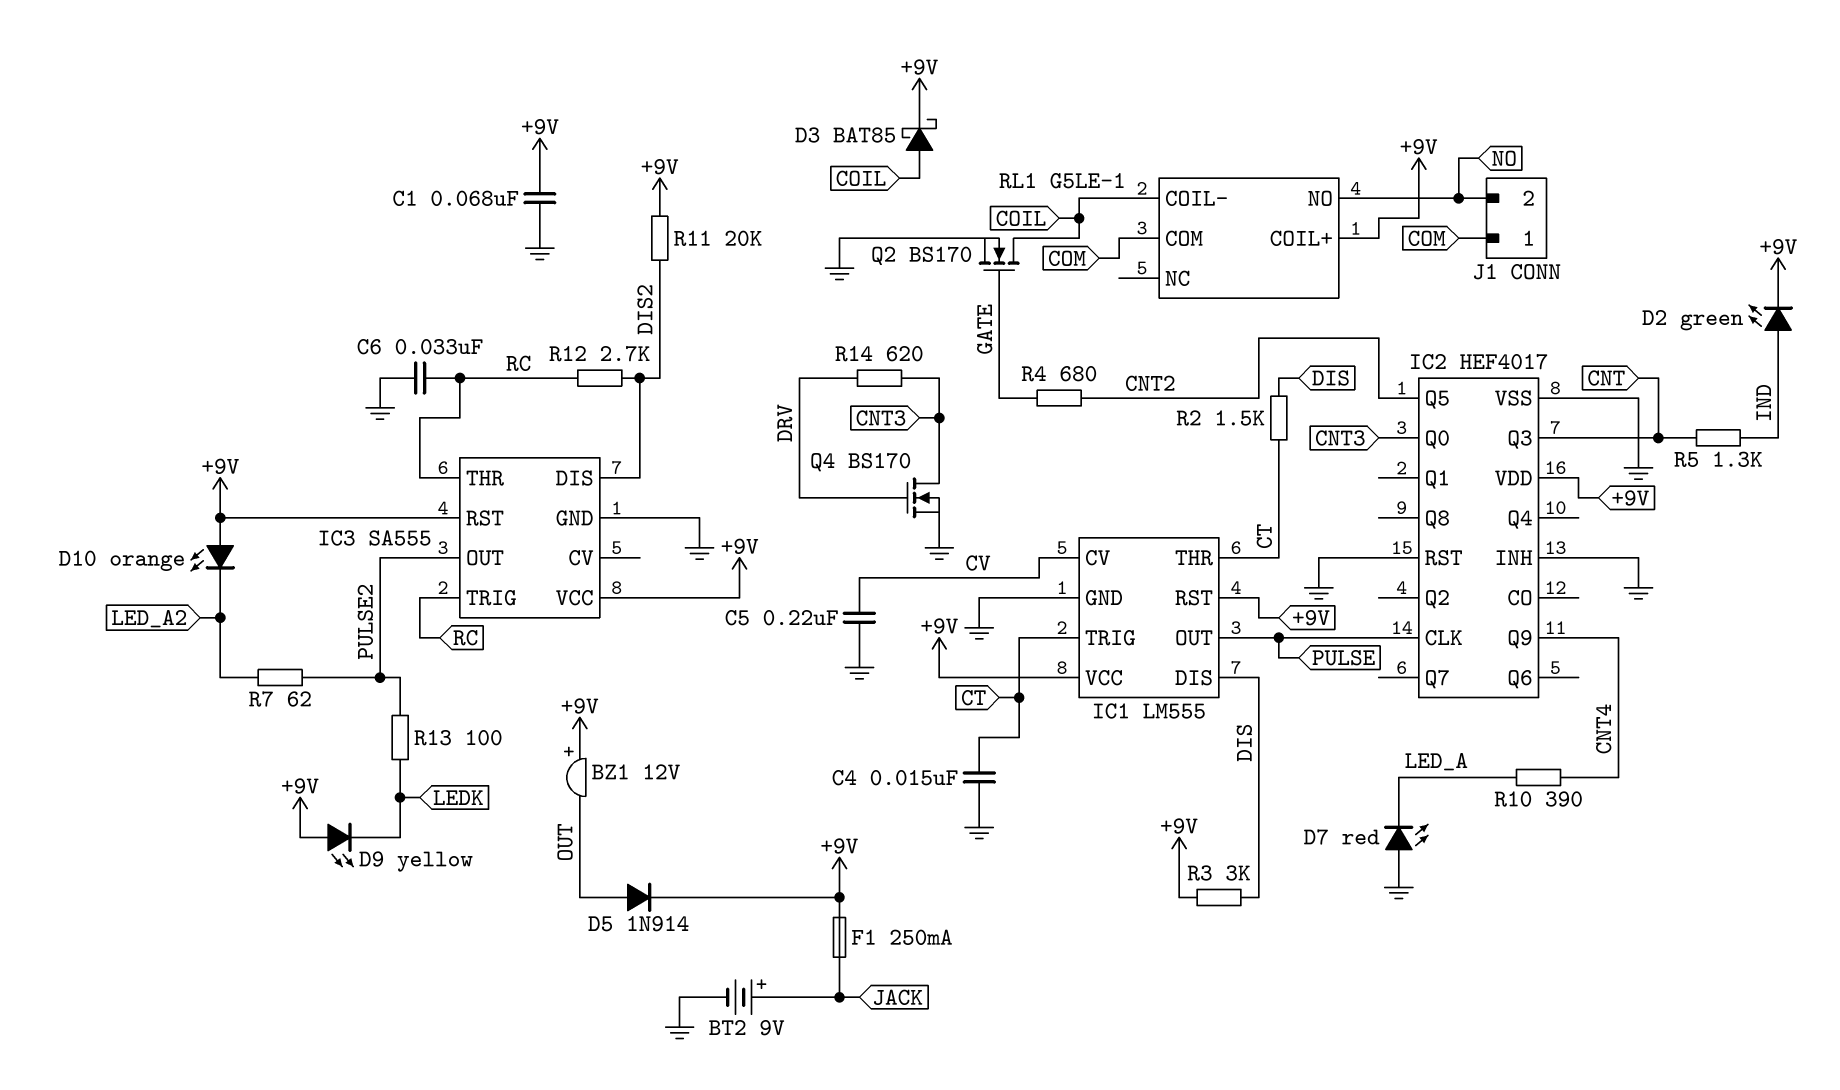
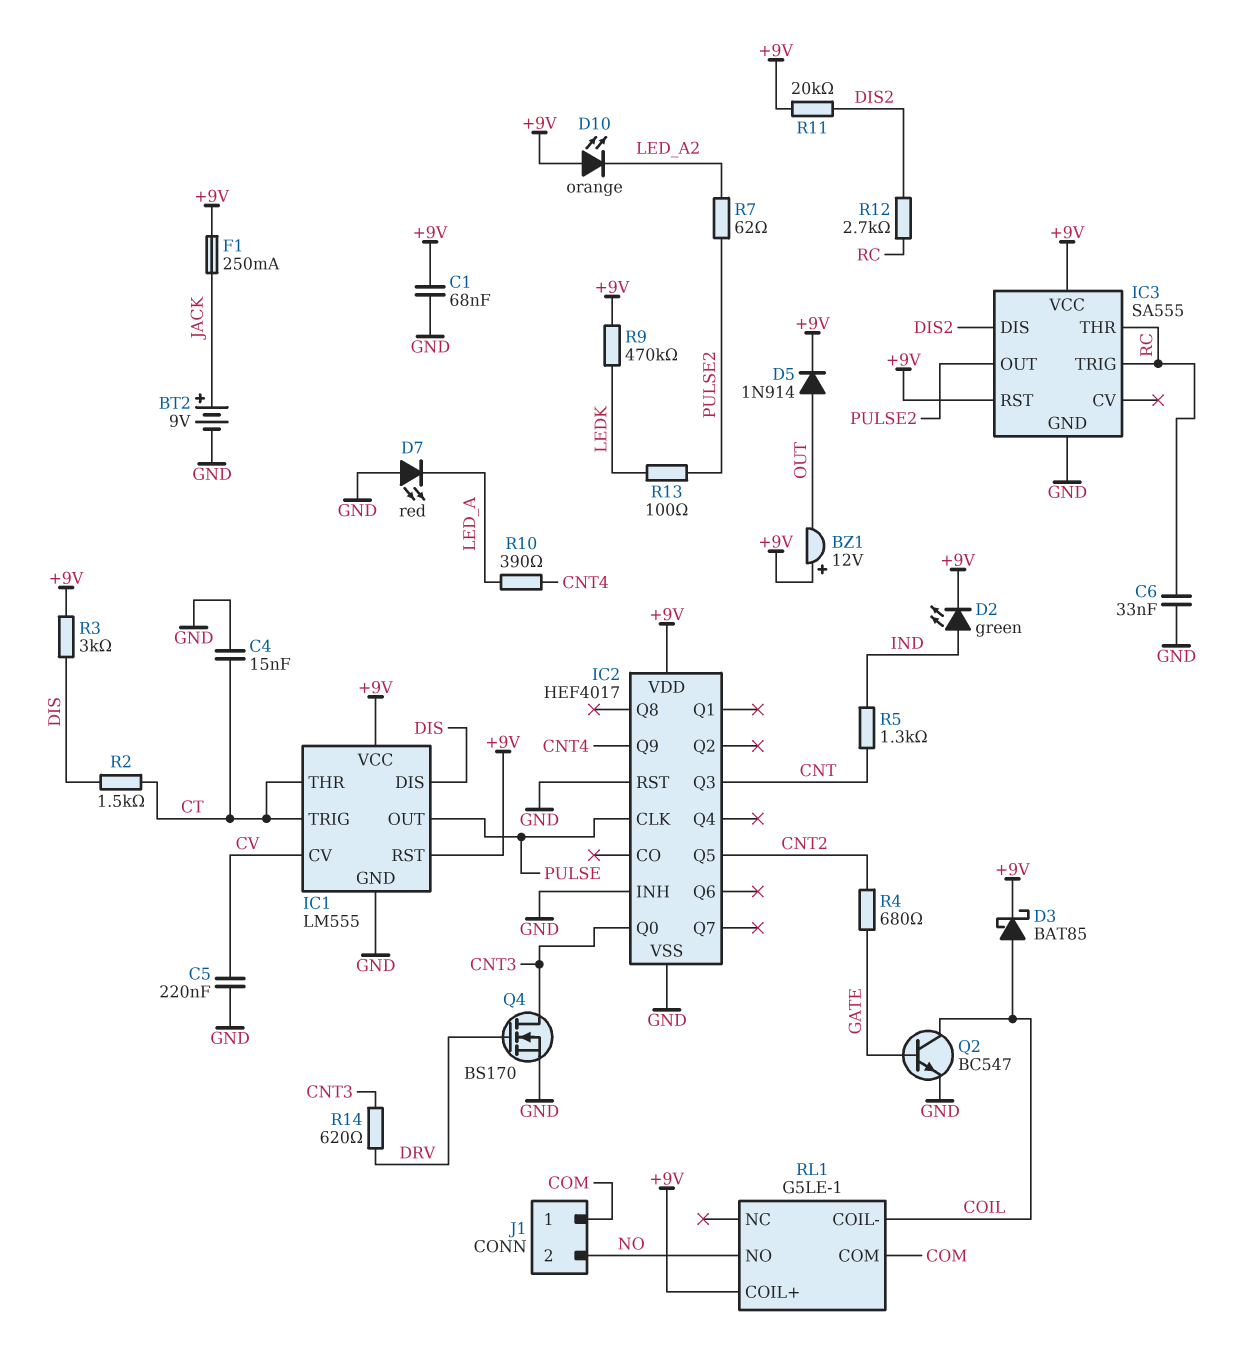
D9: LED yellow (A +9V, K LEDK) -> none
Q2: NMOS BS170 (G GATE, D COIL, S GND) -> NPN BC547 (B GATE, C COIL, E GND)
R9: none -> 470k (+9V, LEDK)

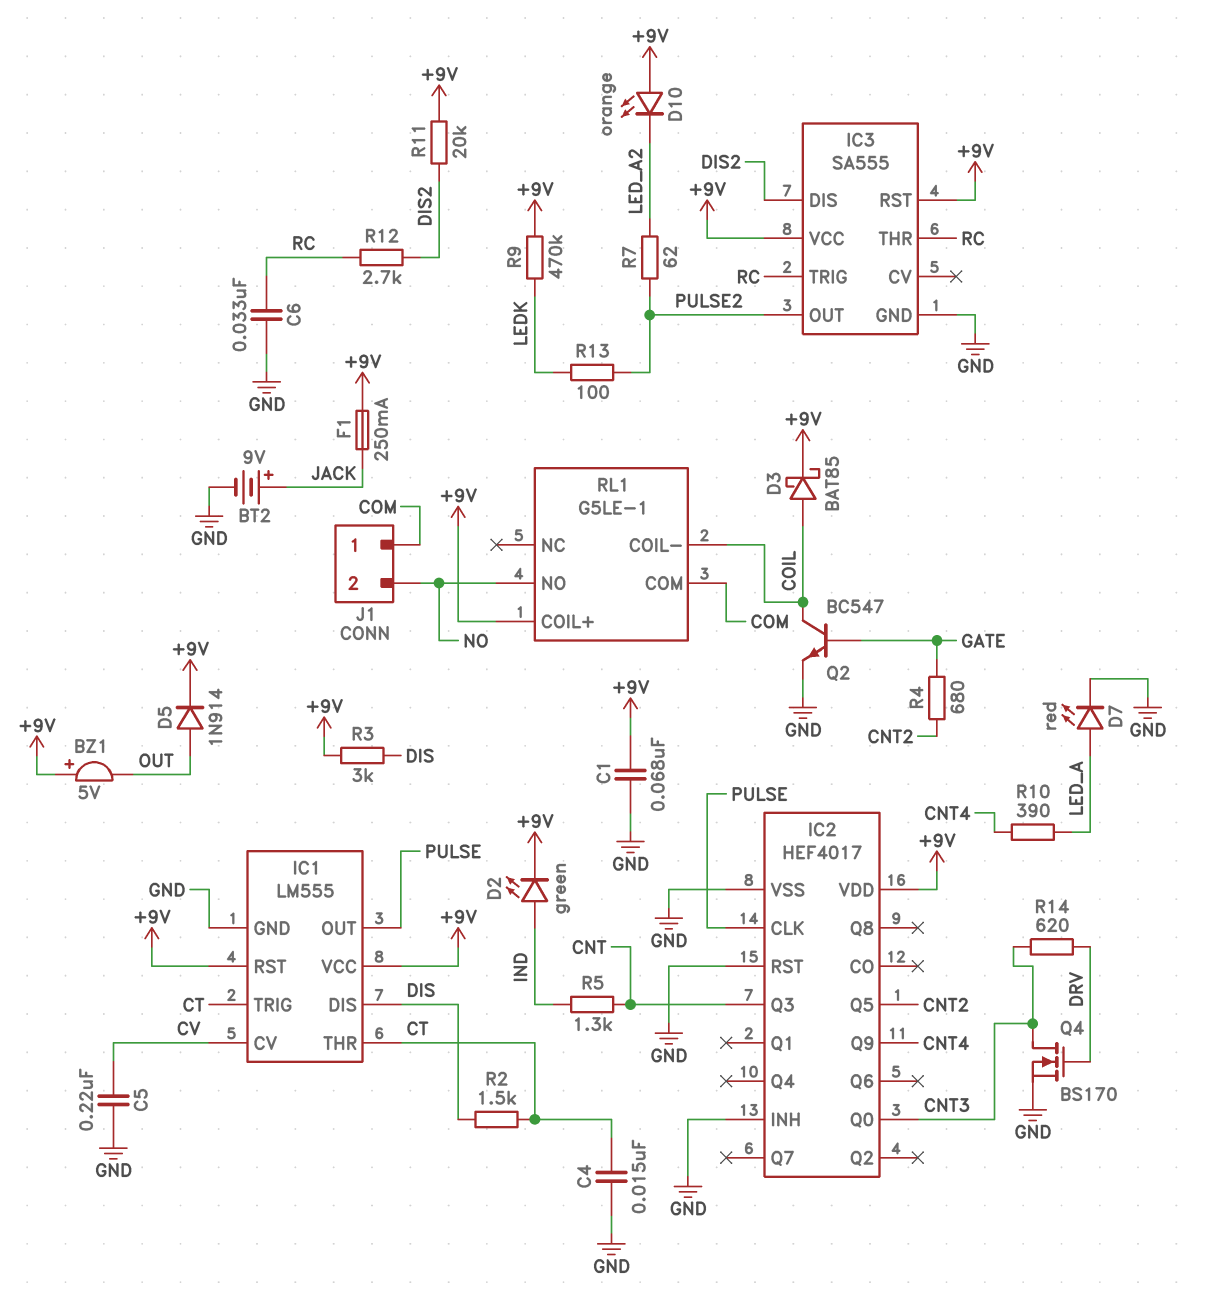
BZ1: buzzer 12V (plus +9V, minus OUT) -> buzzer 5V (plus +9V, minus OUT)
D7: LED red (A GND, K LED_A) -> LED red (A LED_A, K GND)

